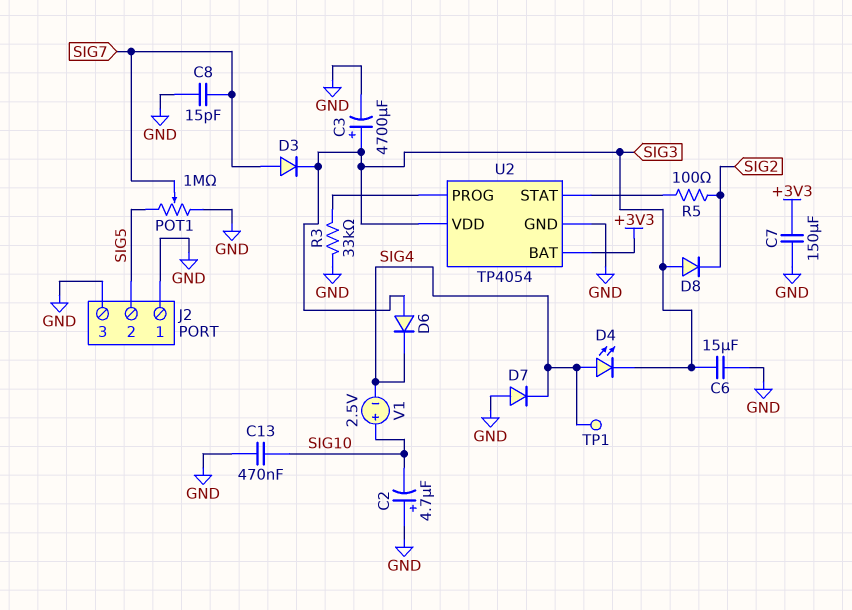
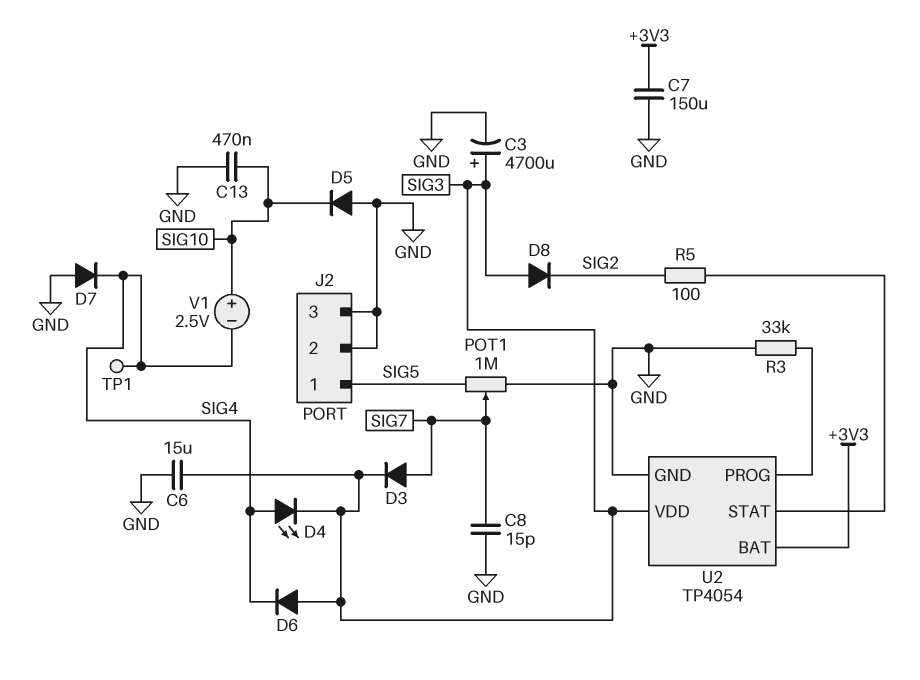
C2: 4.7uF (plus GND, minus SIG10) -> none
D5: none -> diode (A GND, K SIG10)
J2 pin 1: GND -> SIG5
J2 pin 2: SIG5 -> GND

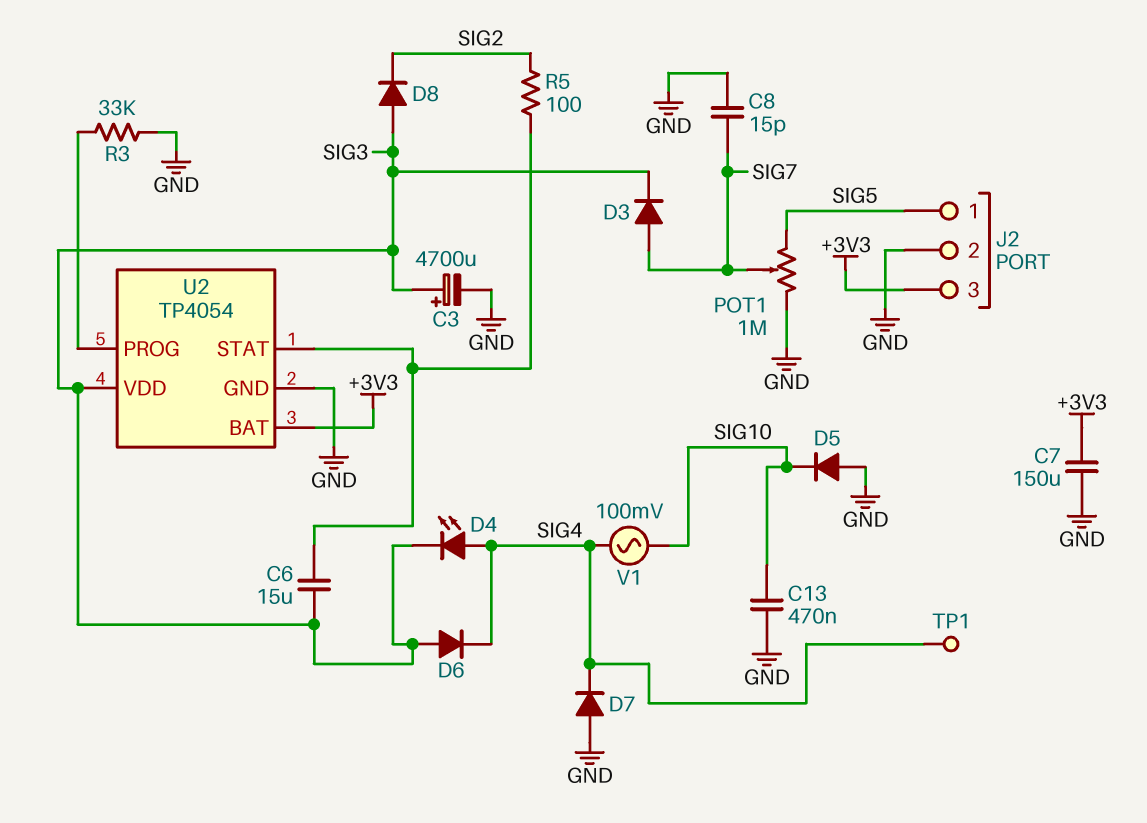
C6: 15uF (GND, SIG3) -> 15uF (SIG3, U2/STAT)
J2 pin 3: GND -> +3V3
V1: 2.5V (plus SIG10, minus SIG4) -> AC 100mV (SIG4, SIG10)

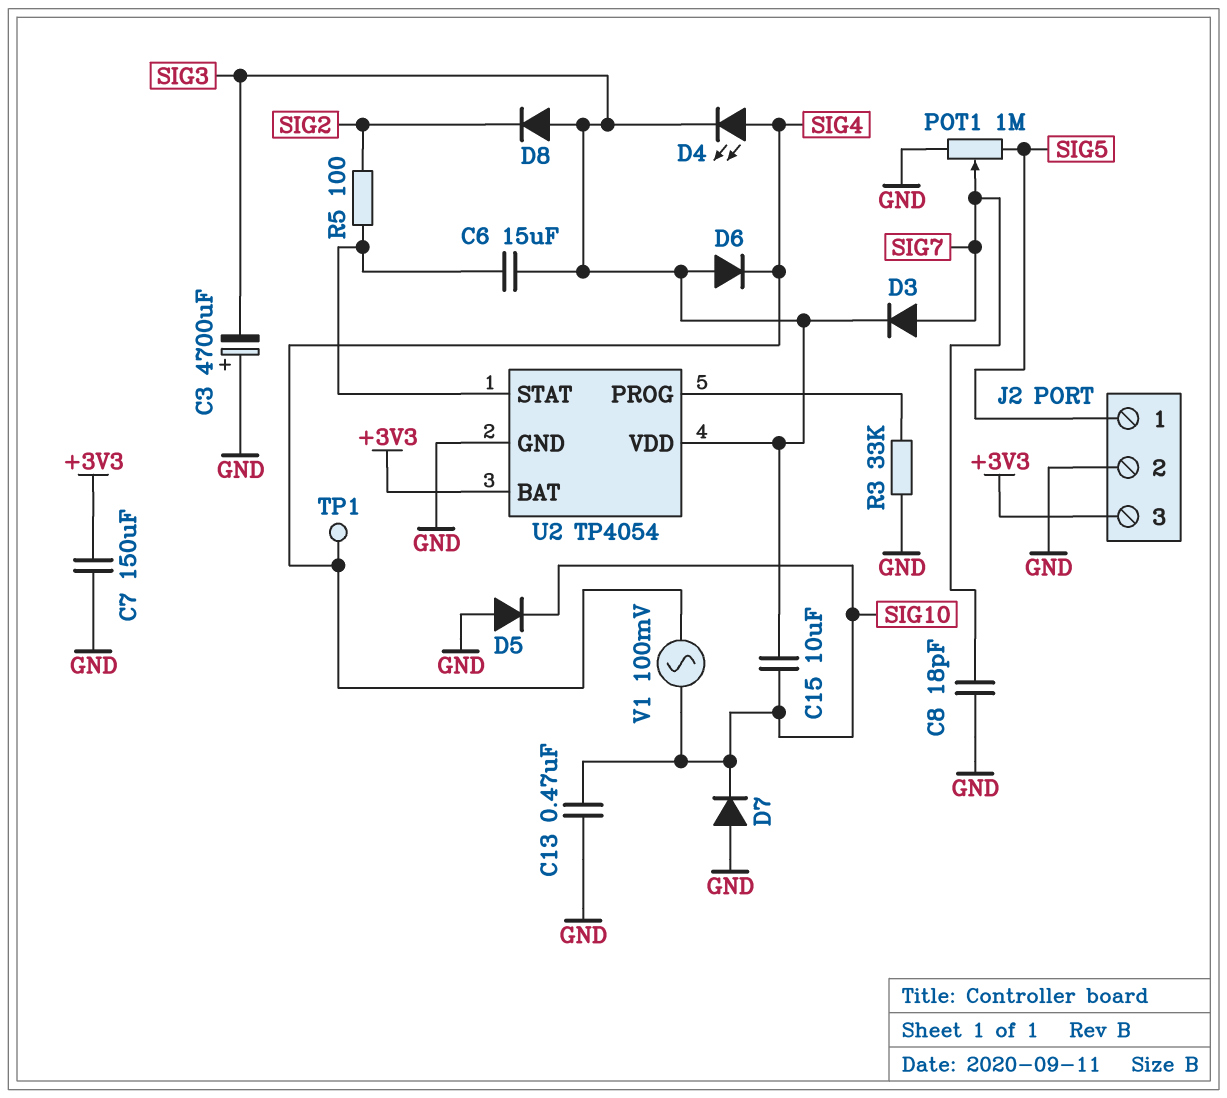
C3: 4700uF (plus SIG3, minus GND) -> 4700uF (plus GND, minus SIG3)
C8: 15pF (GND, SIG7) -> 18pF (GND, SIG7)
C15: none -> 10uF (SIG3, SIG10)
D7: diode (A GND, K SIG4) -> diode (A GND, K SIG10)

